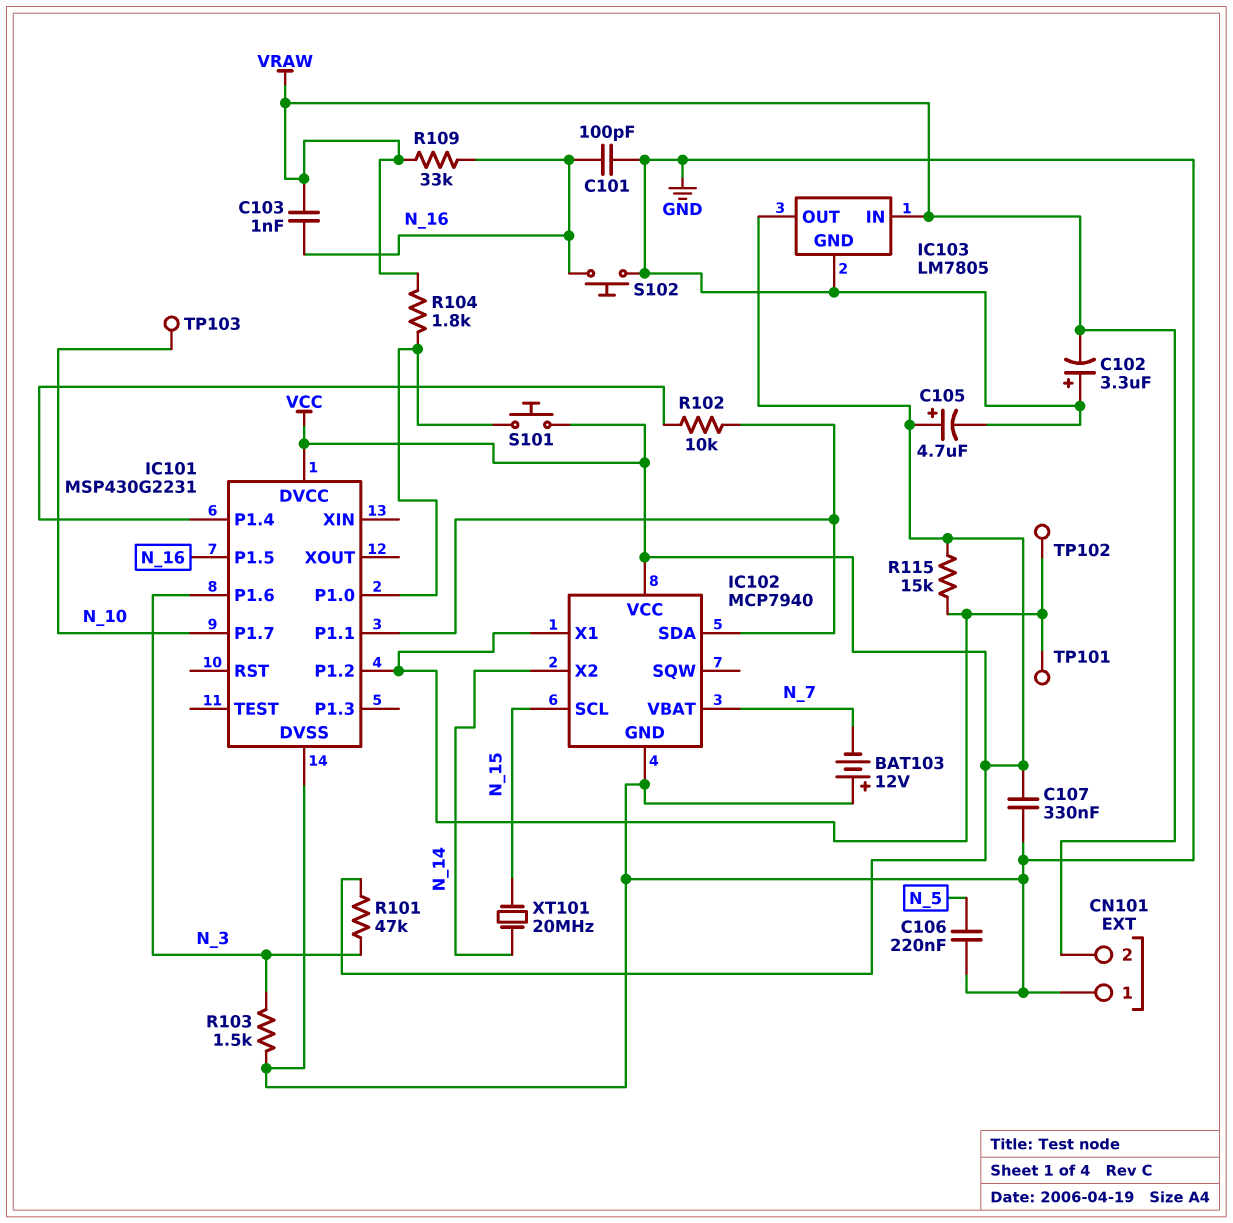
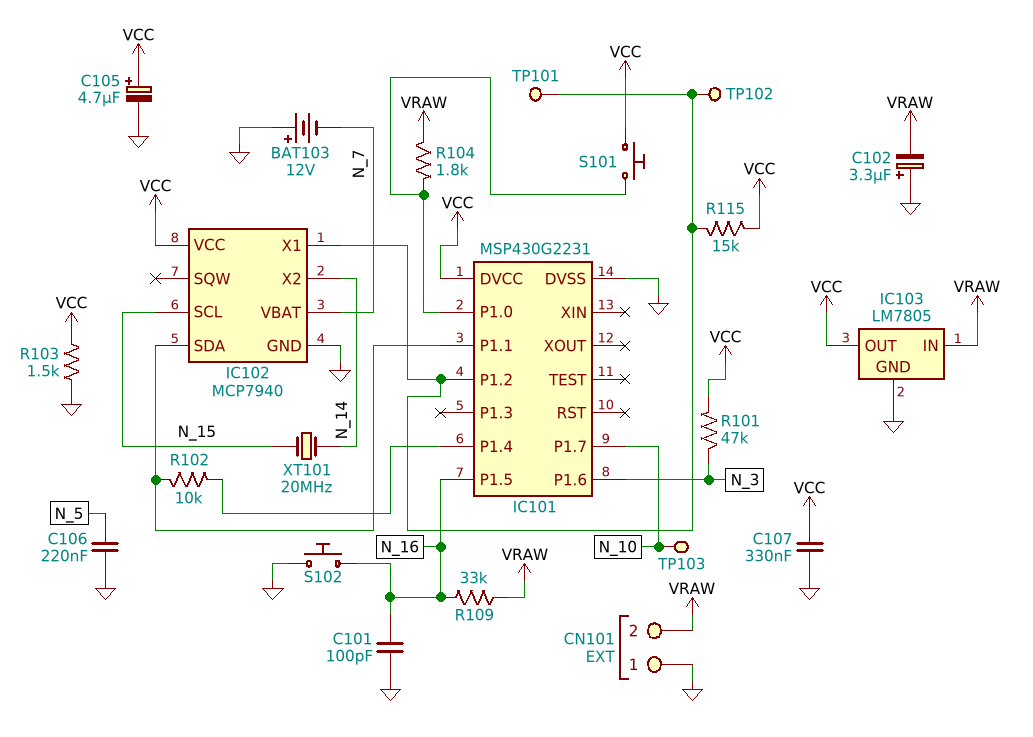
C103: 1nF (N_16, VRAW) -> none
R103: 1.5k (GND, N_3) -> 1.5k (GND, VCC)

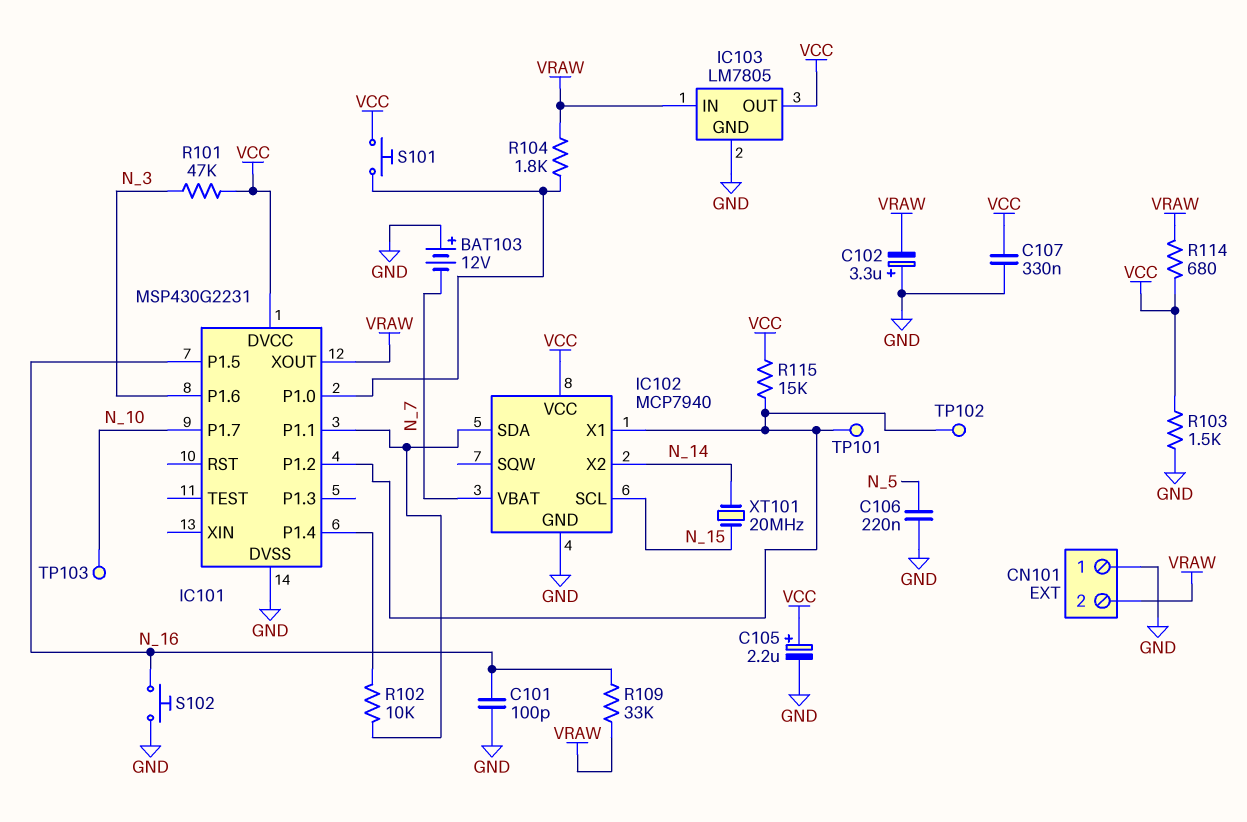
C105: 4.7uF (plus VCC, minus GND) -> 2.2uF (plus VCC, minus GND)
IC101 pin XOUT: none -> VRAW
R114: none -> 680 (VCC, VRAW)

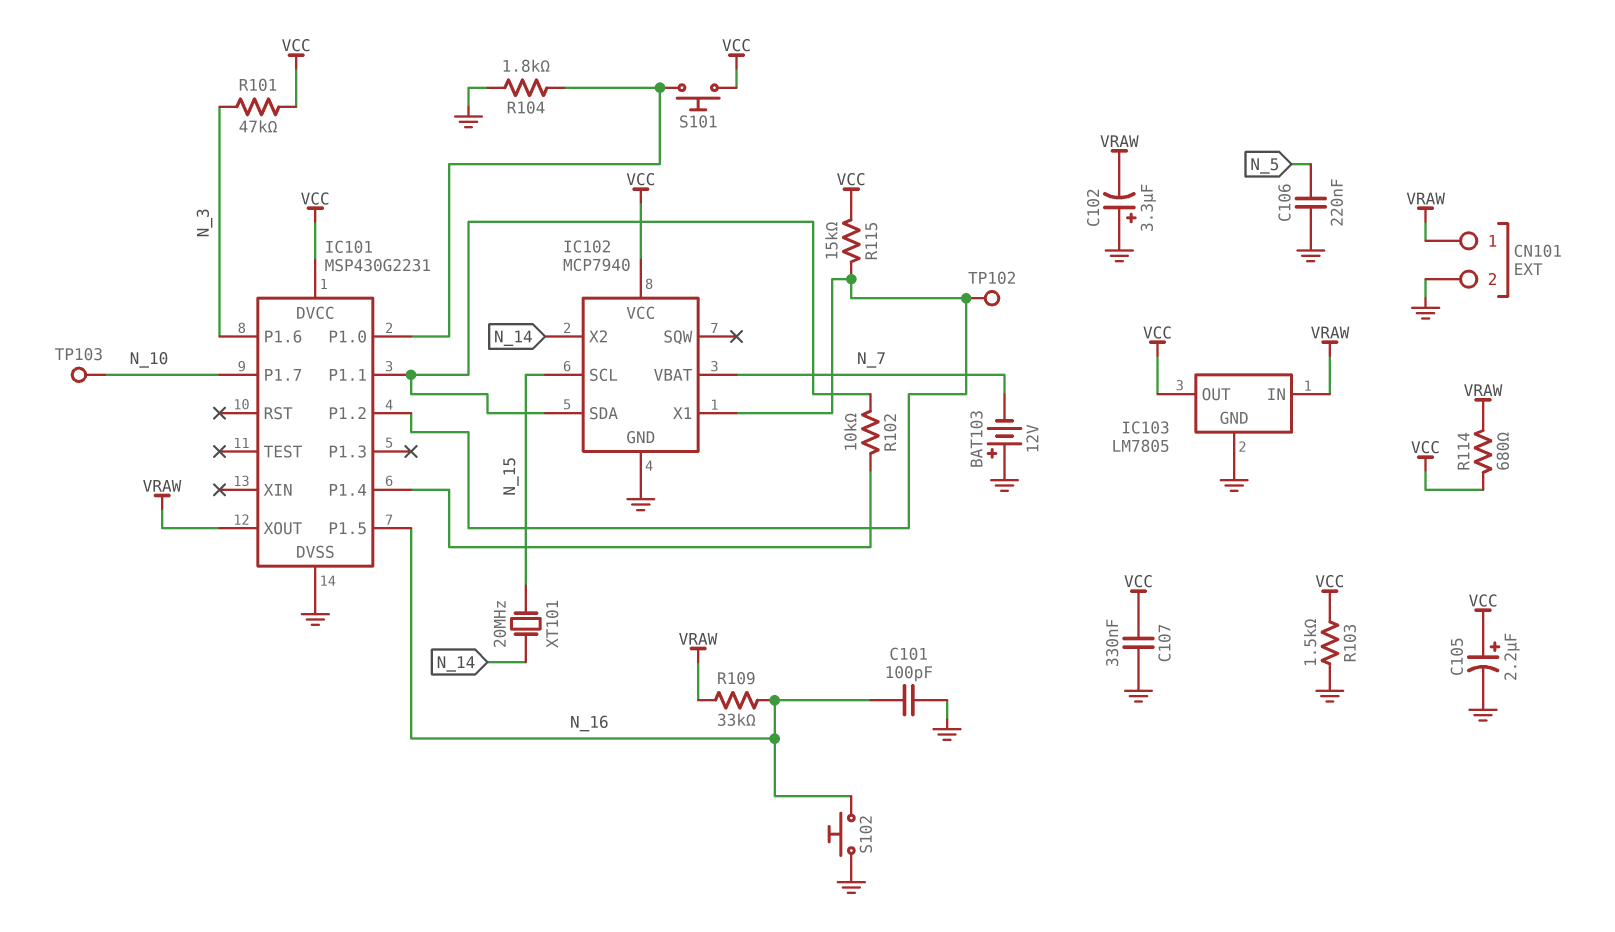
CN101 pin 1: GND -> VRAW
CN101 pin 2: VRAW -> GND
R104: 1.8k (IC101/P1.0, VRAW) -> 1.8k (GND, IC101/P1.0)
TP101: test point (IC101/P1.2) -> none

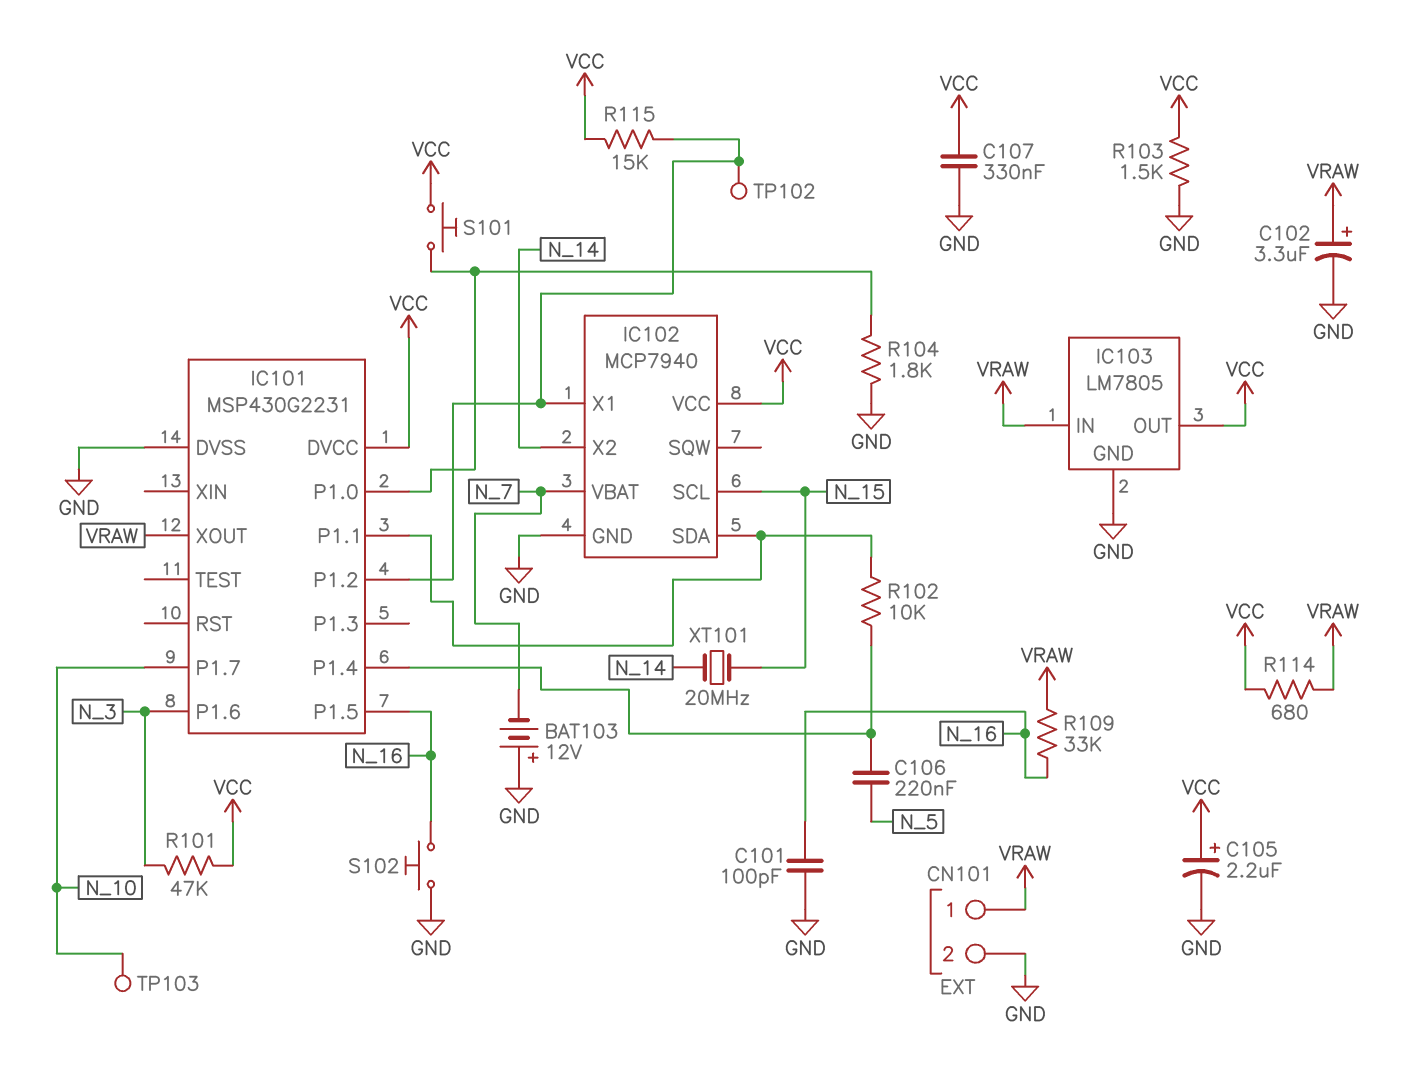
C102: 3.3uF (plus GND, minus VRAW) -> 3.3uF (plus VRAW, minus GND)
C106: 220nF (GND, N_5) -> 220nF (IC101/P1.4, N_5)

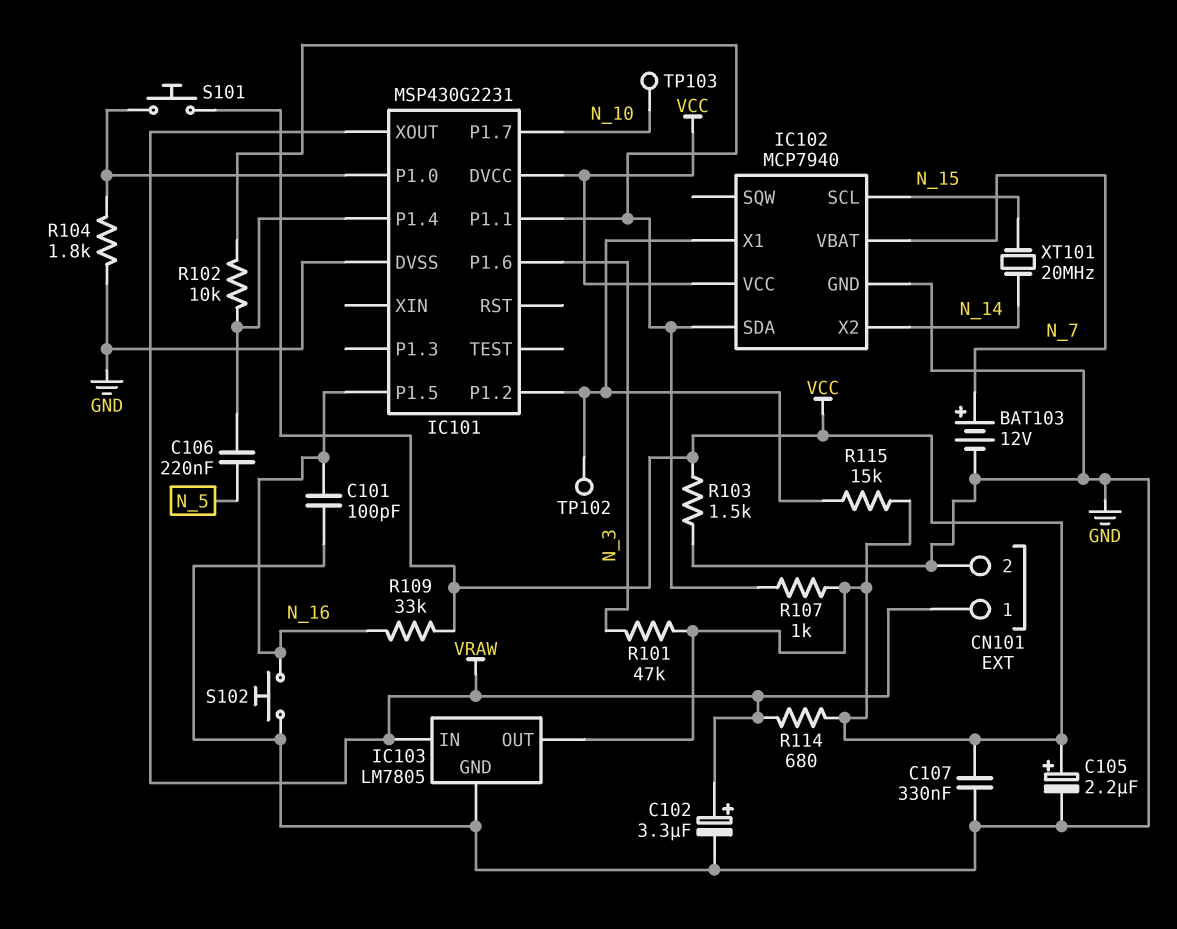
BAT103: 12V (plus GND, minus N_7) -> 12V (plus N_7, minus GND)
R107: none -> 1k (IC101/P1.1, VCC)
R109: 33k (N_16, VRAW) -> 33k (N_16, VCC)

